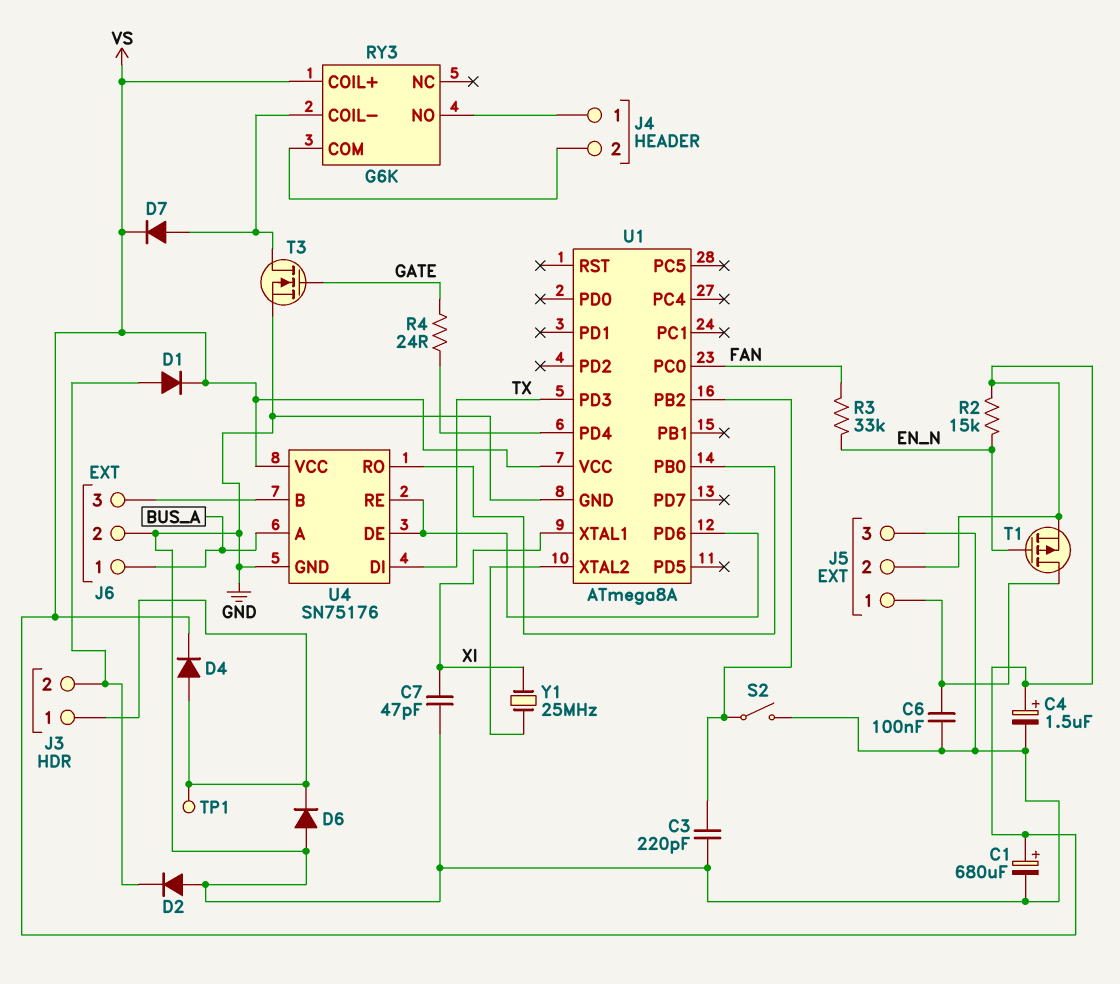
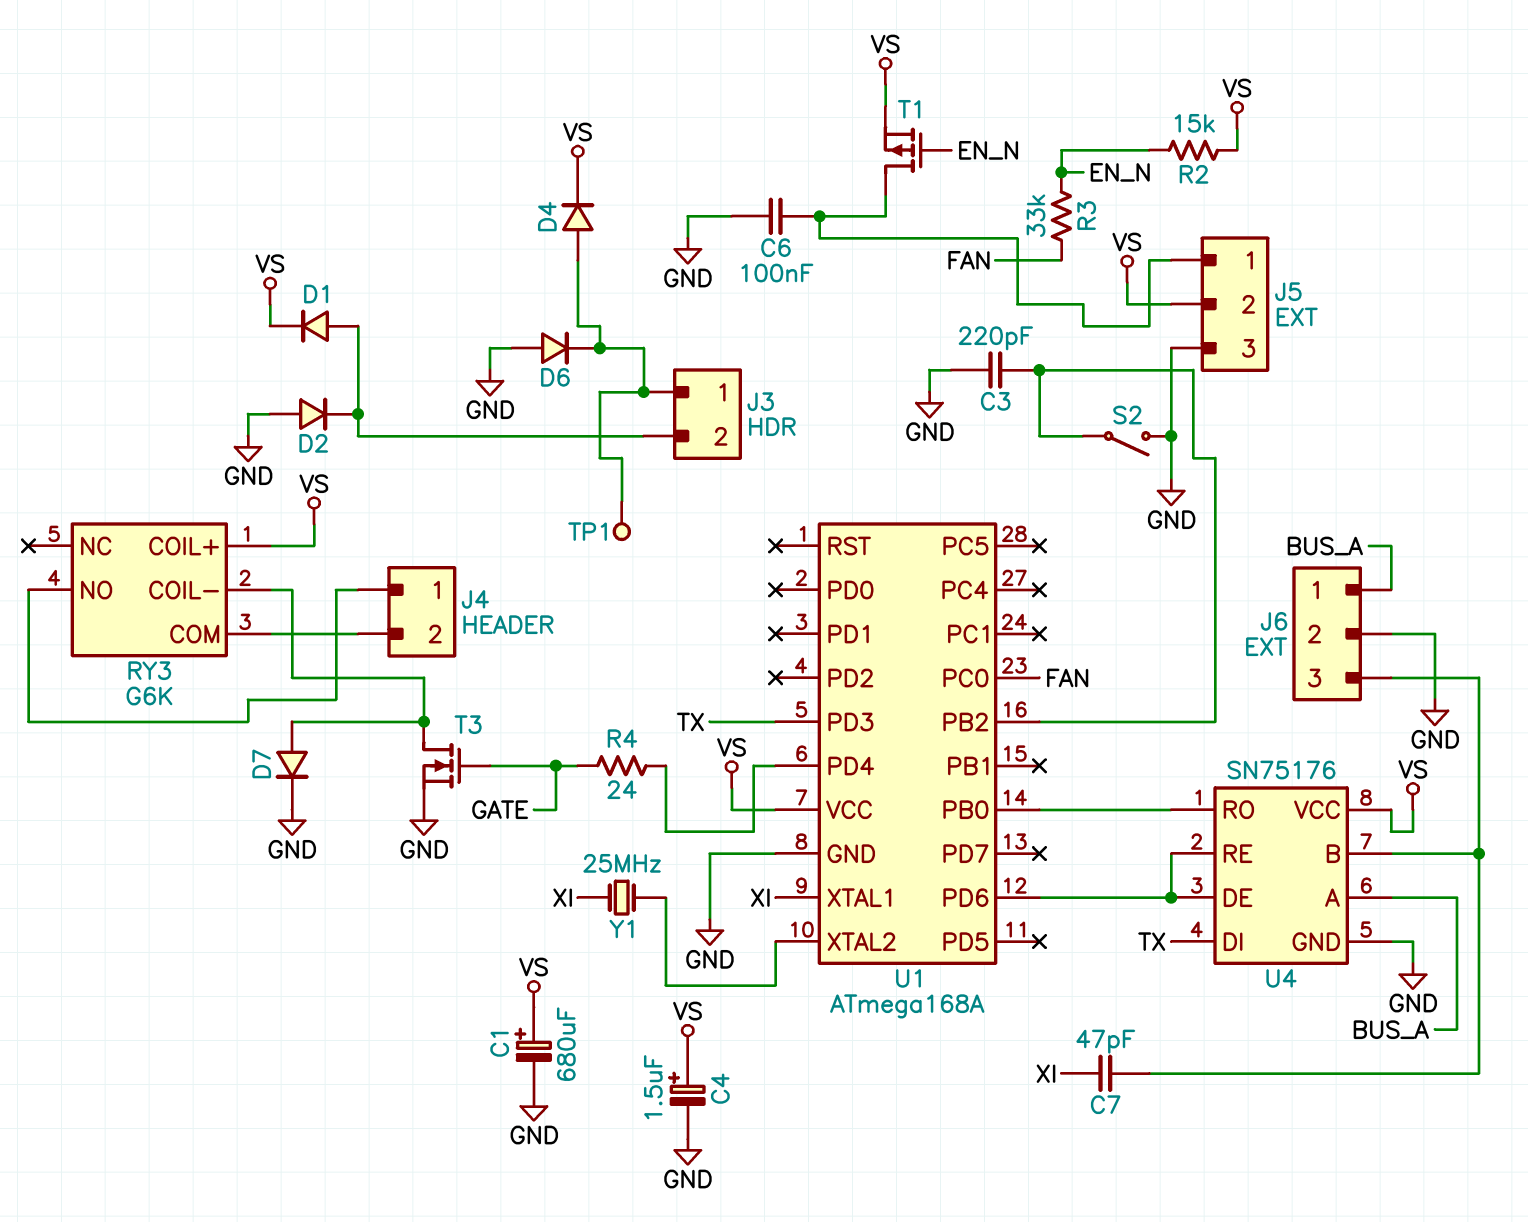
C7: 47pF (GND, XI) -> 47pF (J6/3, XI)
D7: diode (A RY3/COIL-, K VS) -> diode (A RY3/COIL-, K GND)
U1: ATmega8A -> ATmega168A

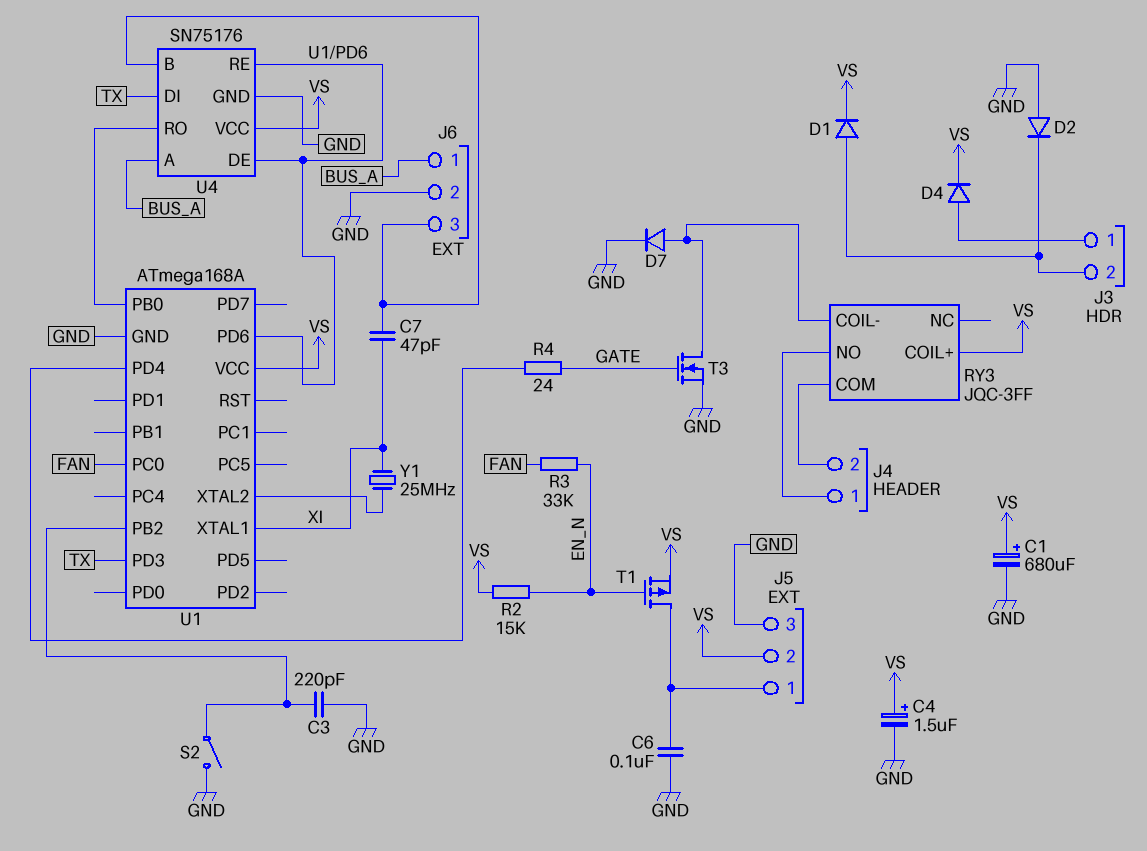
D6: diode (A GND, K J3/1) -> none
RY3: G6K -> JQC-3FF
TP1: test point (J3/1) -> none

